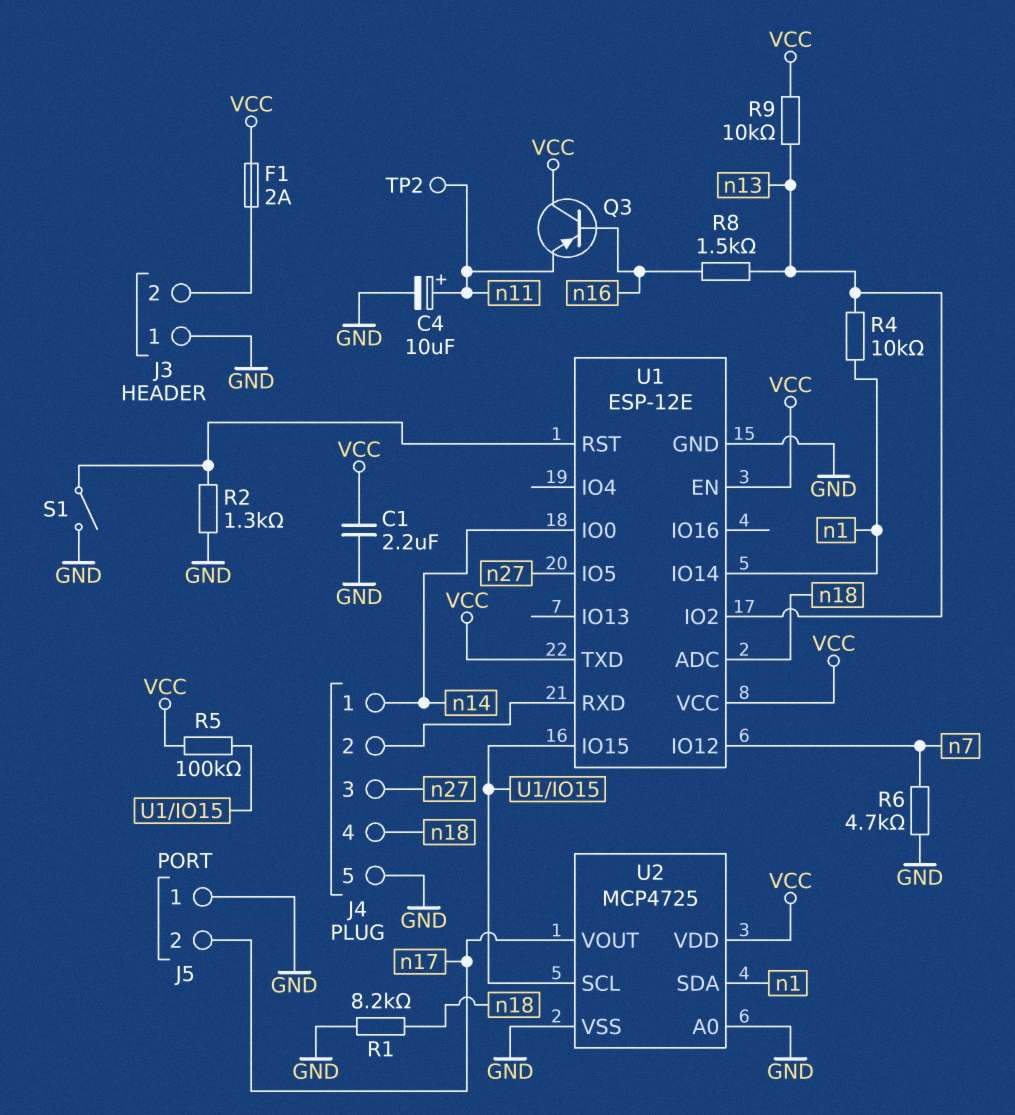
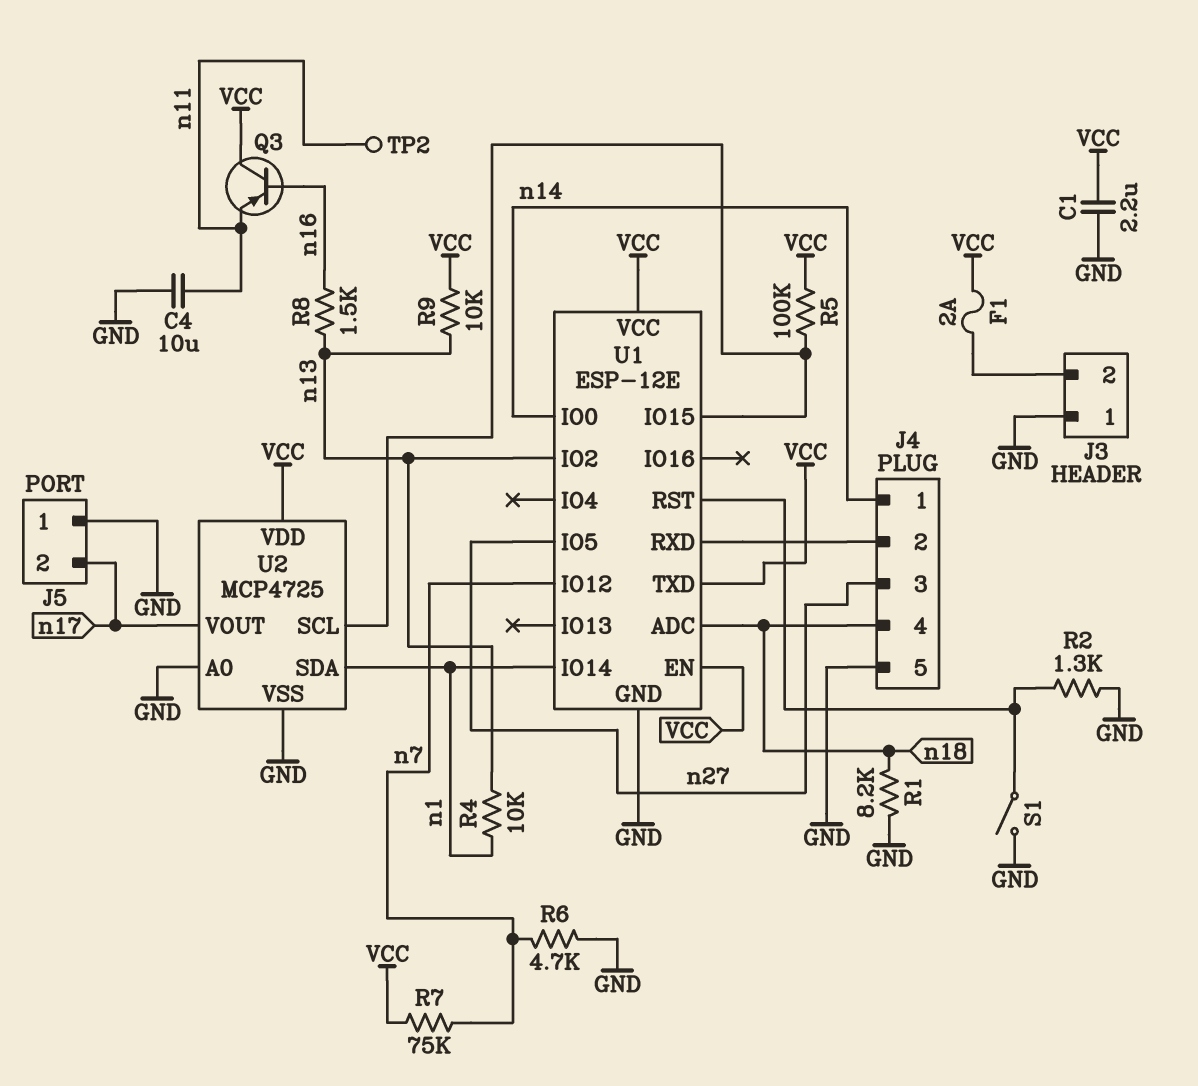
C4: 10uF (plus n11, minus GND) -> 10uF (GND, n11)
R7: none -> 75k (VCC, n7)

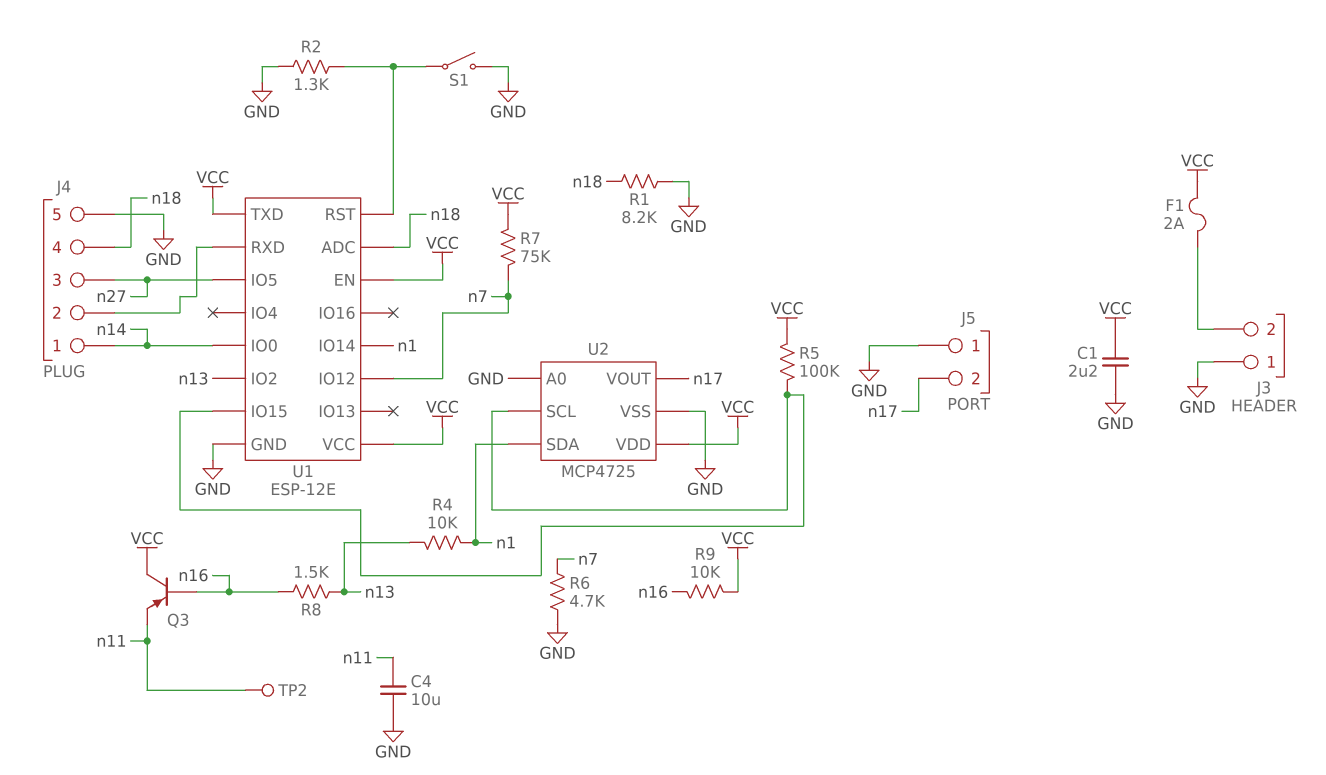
R9: 10k (VCC, n13) -> 10k (VCC, n16)

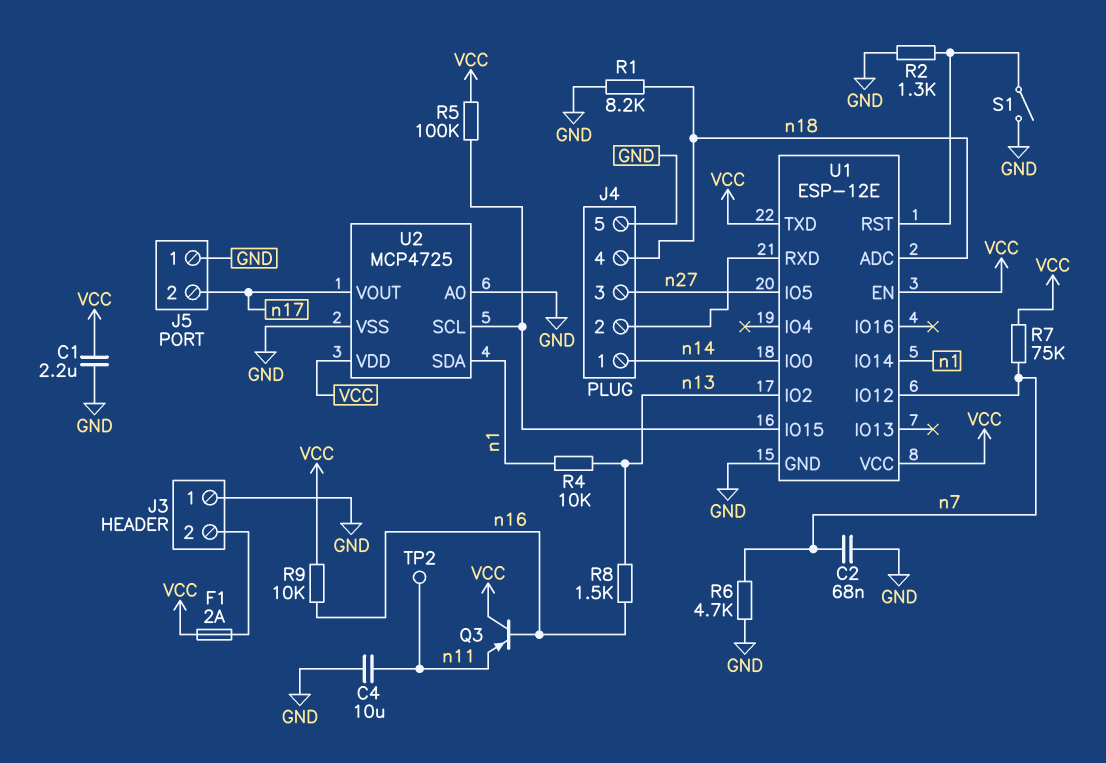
C2: none -> 68nF (GND, n7)

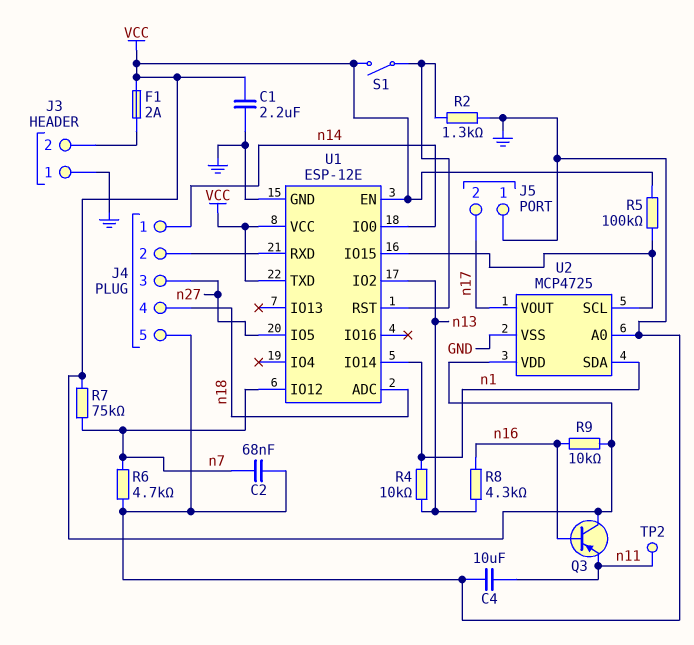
R1: 8.2k (GND, n18) -> none
R8: 1.5k (n13, n16) -> 4.3k (n13, n16)
S1: switch (GND, U1/RST) -> switch (U1/RST, VCC)

